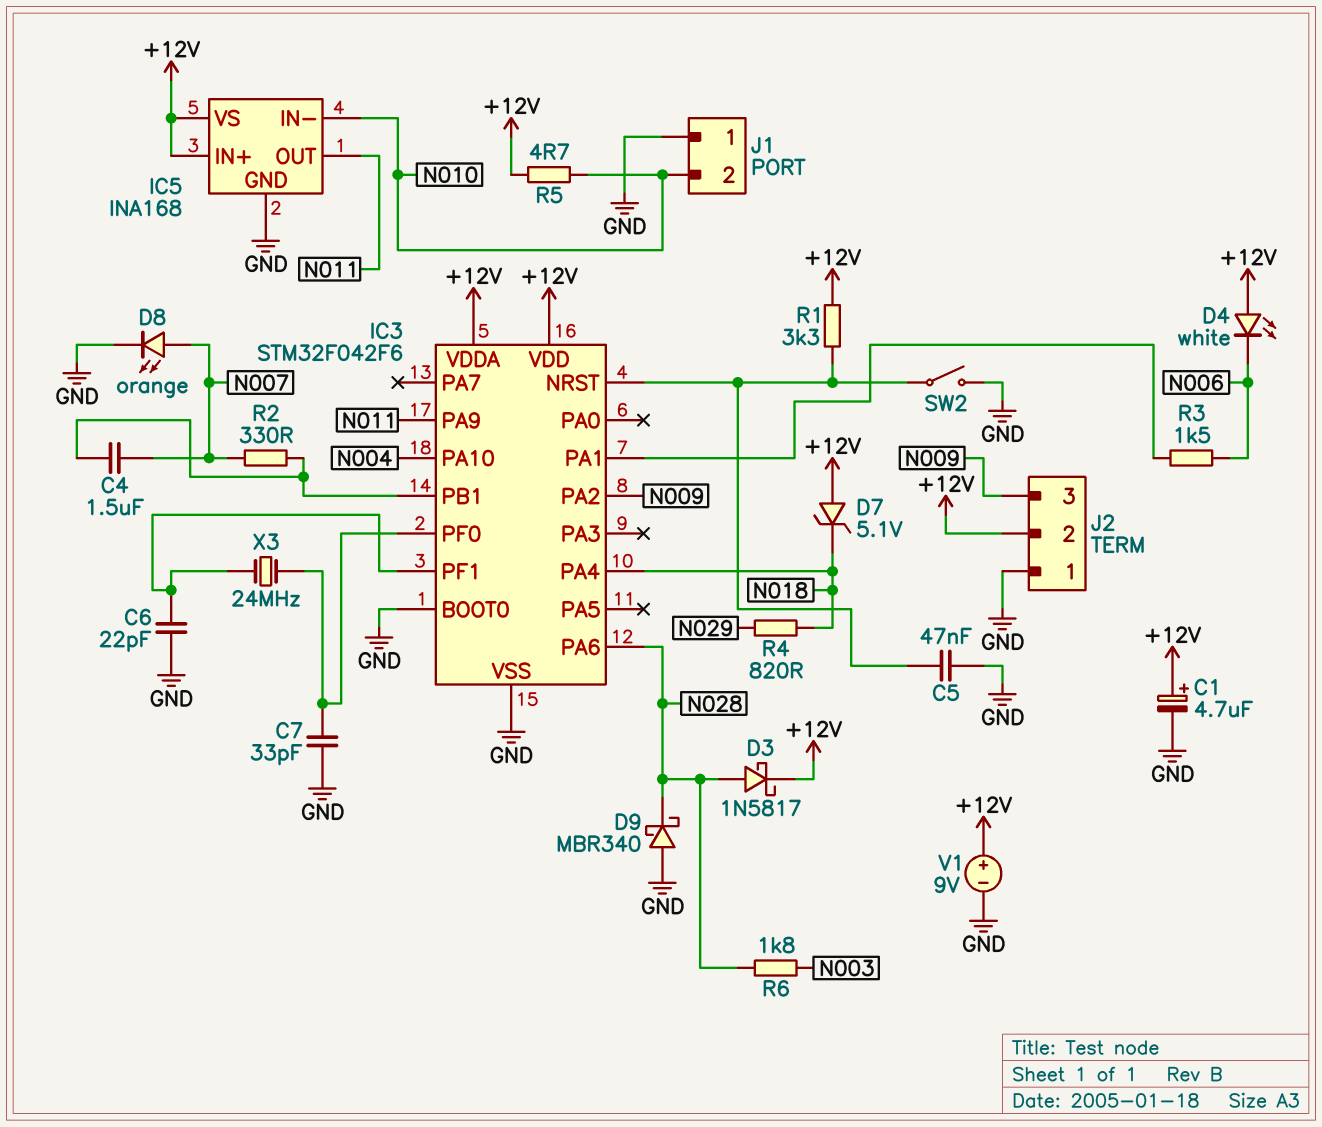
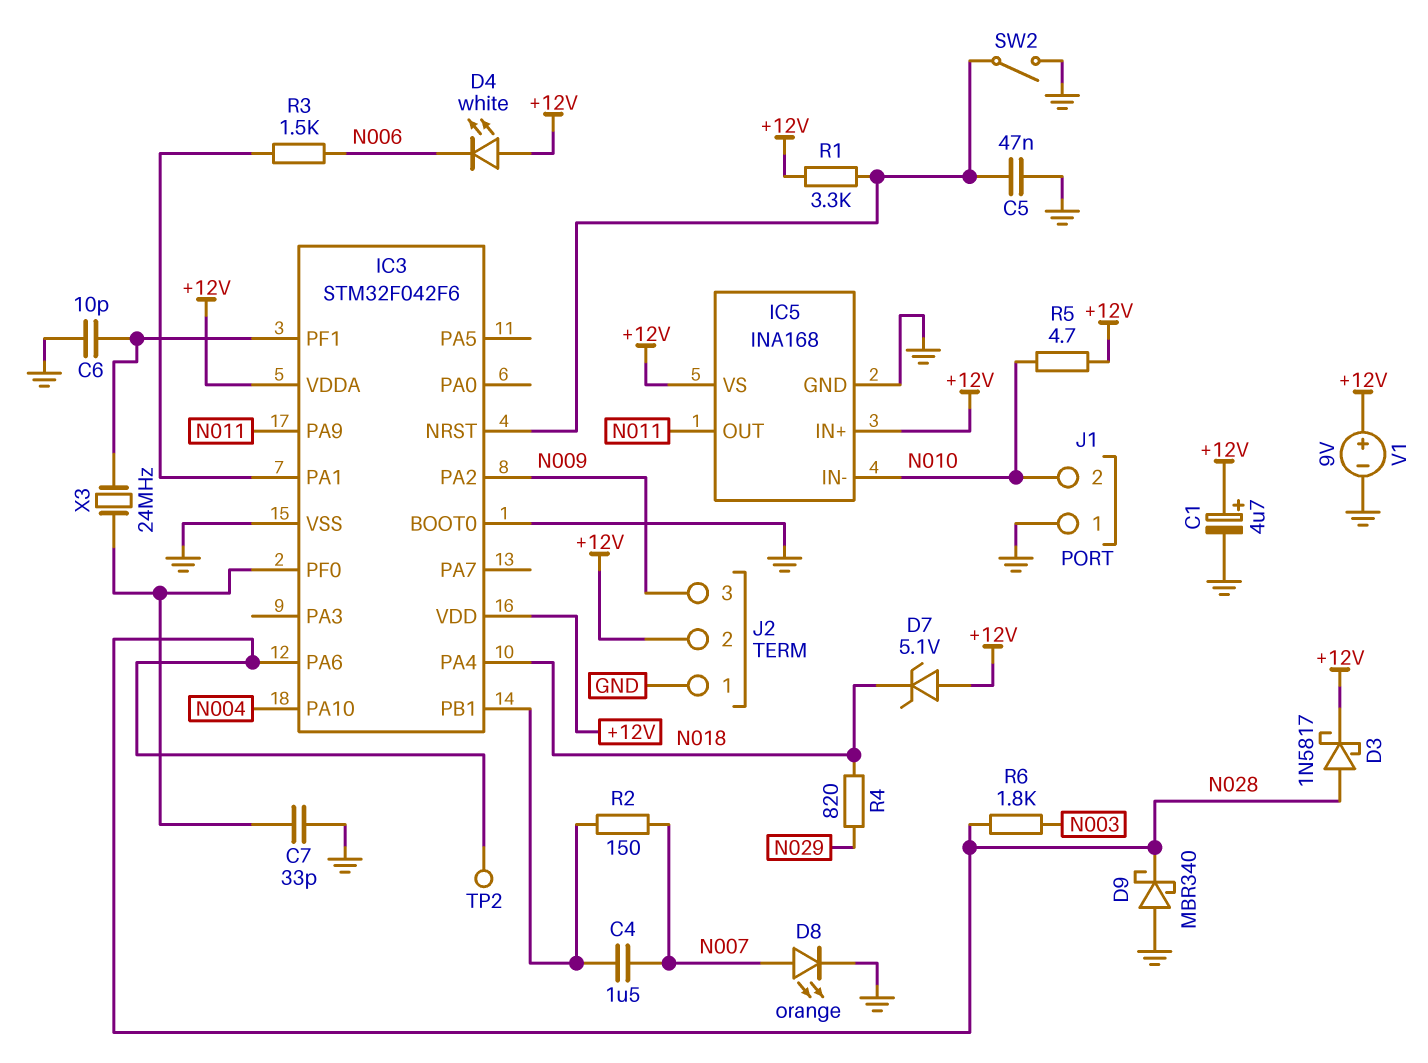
C6: 22pF (GND, IC3/PF1) -> 10pF (GND, IC3/PF1)
R2: 330 (IC3/PB1, N007) -> 150 (IC3/PB1, N007)
TP2: none -> test point (N028)

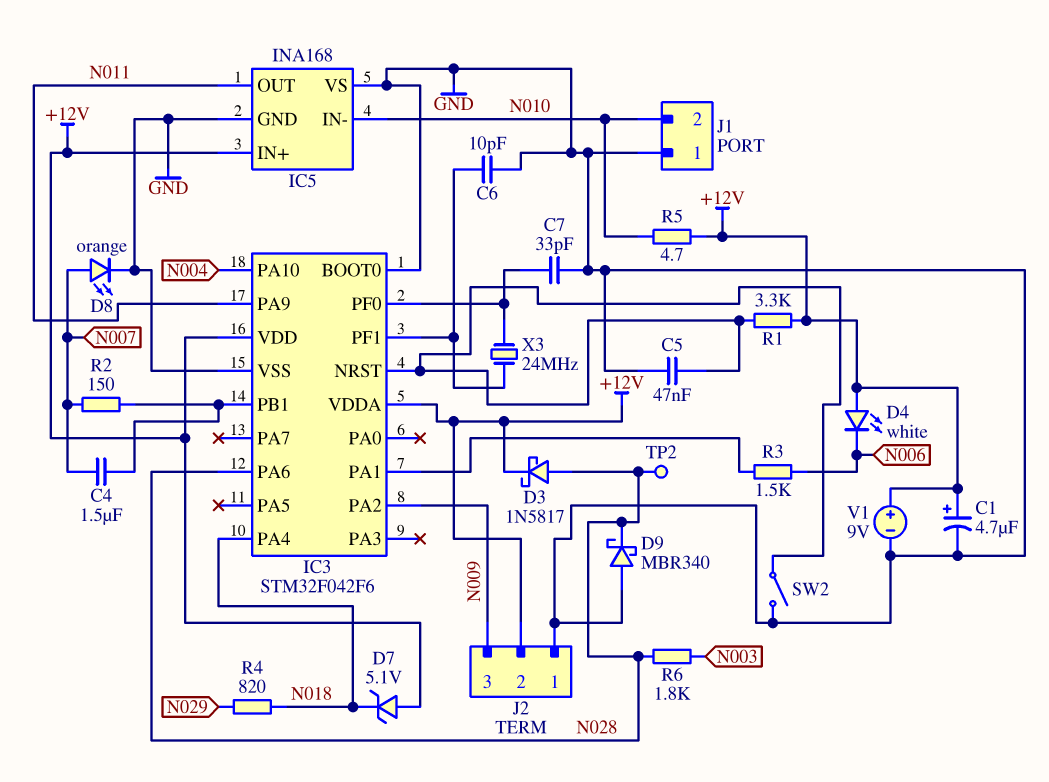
IC5 pin VS: +12V -> GND

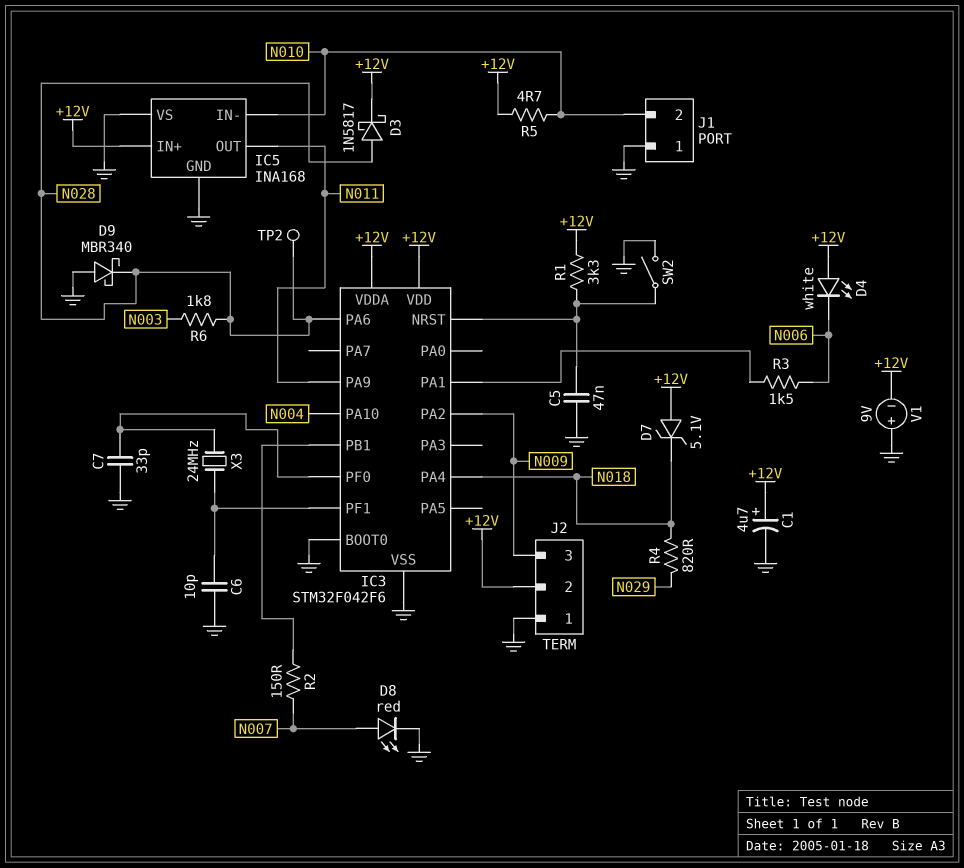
C4: 1.5uF (IC3/PB1, N007) -> none
D8: LED orange (A N007, K GND) -> LED red (A N007, K GND)
V1: 9V (plus +12V, minus GND) -> 9V (plus GND, minus +12V)

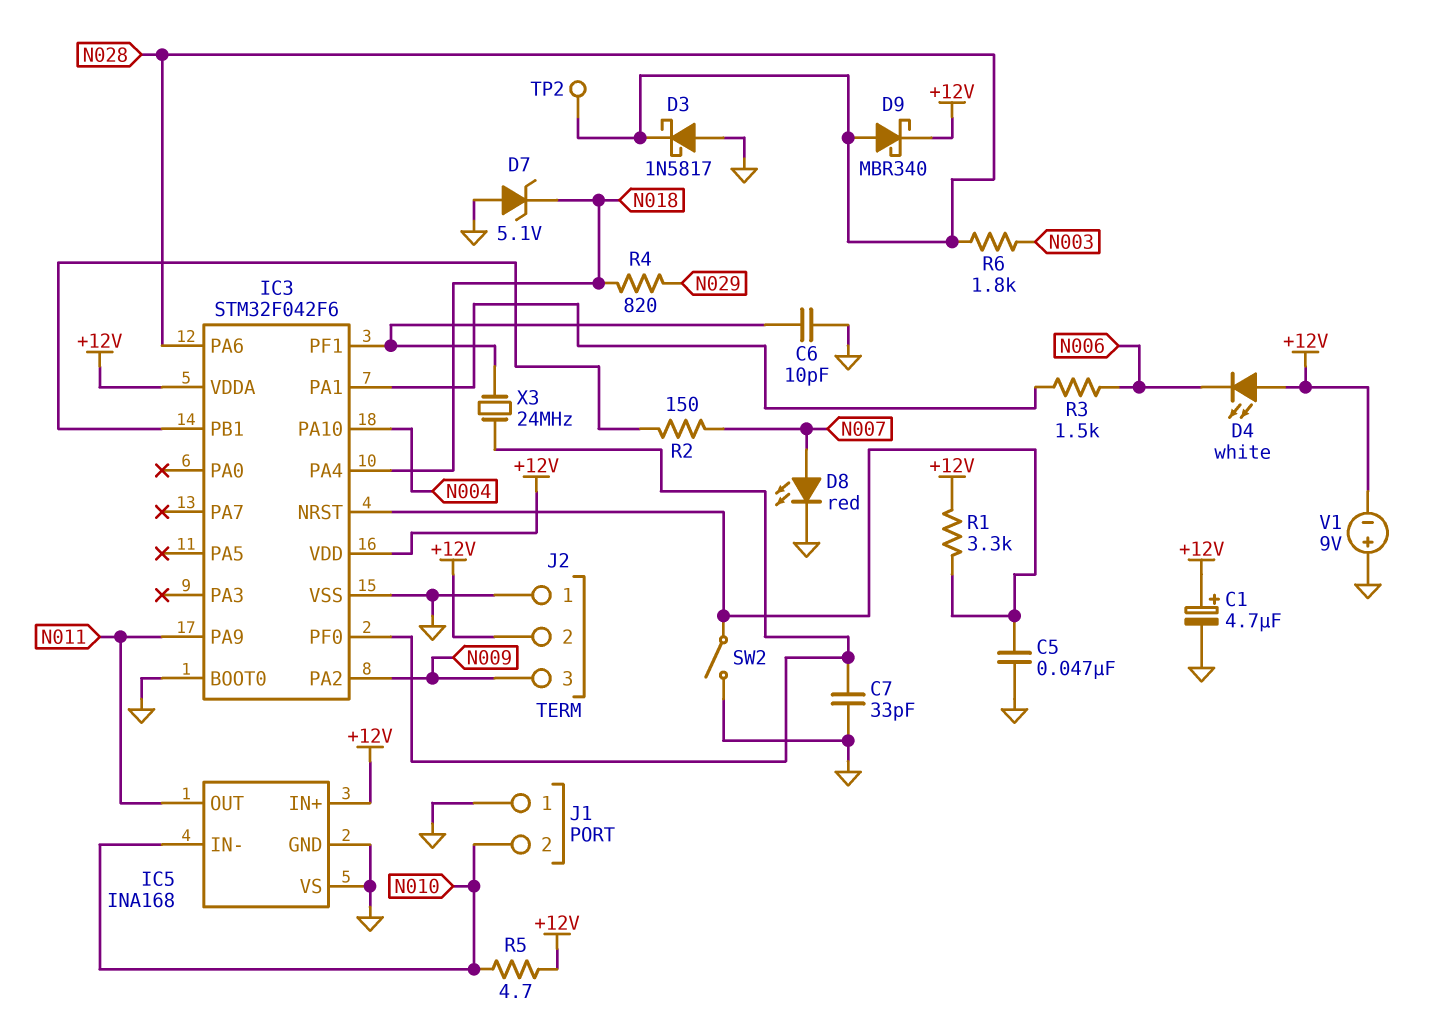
D3: schottky 1N5817 (A N028, K +12V) -> schottky 1N5817 (A GND, K N028)
D7: zener 5.1V (A +12V, K N018) -> zener 5.1V (A GND, K N018)
D9: schottky MBR340 (A GND, K N028) -> schottky MBR340 (A N028, K +12V)

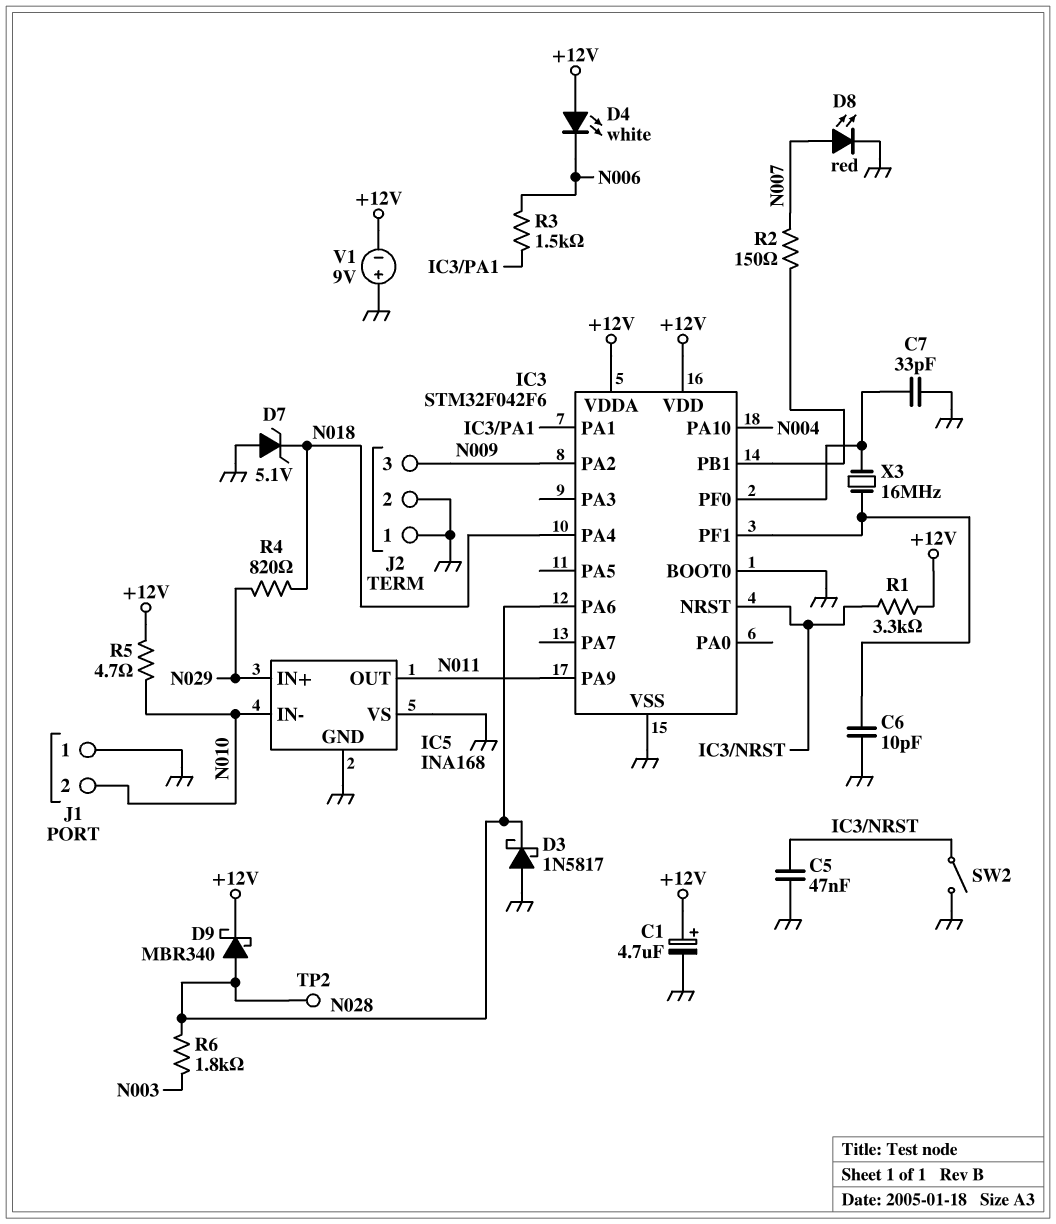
IC5 pin IN+: +12V -> N029
J2 pin 2: +12V -> GND
X3: 24MHz (IC3/PF0, IC3/PF1) -> 16MHz (IC3/PF0, IC3/PF1)

